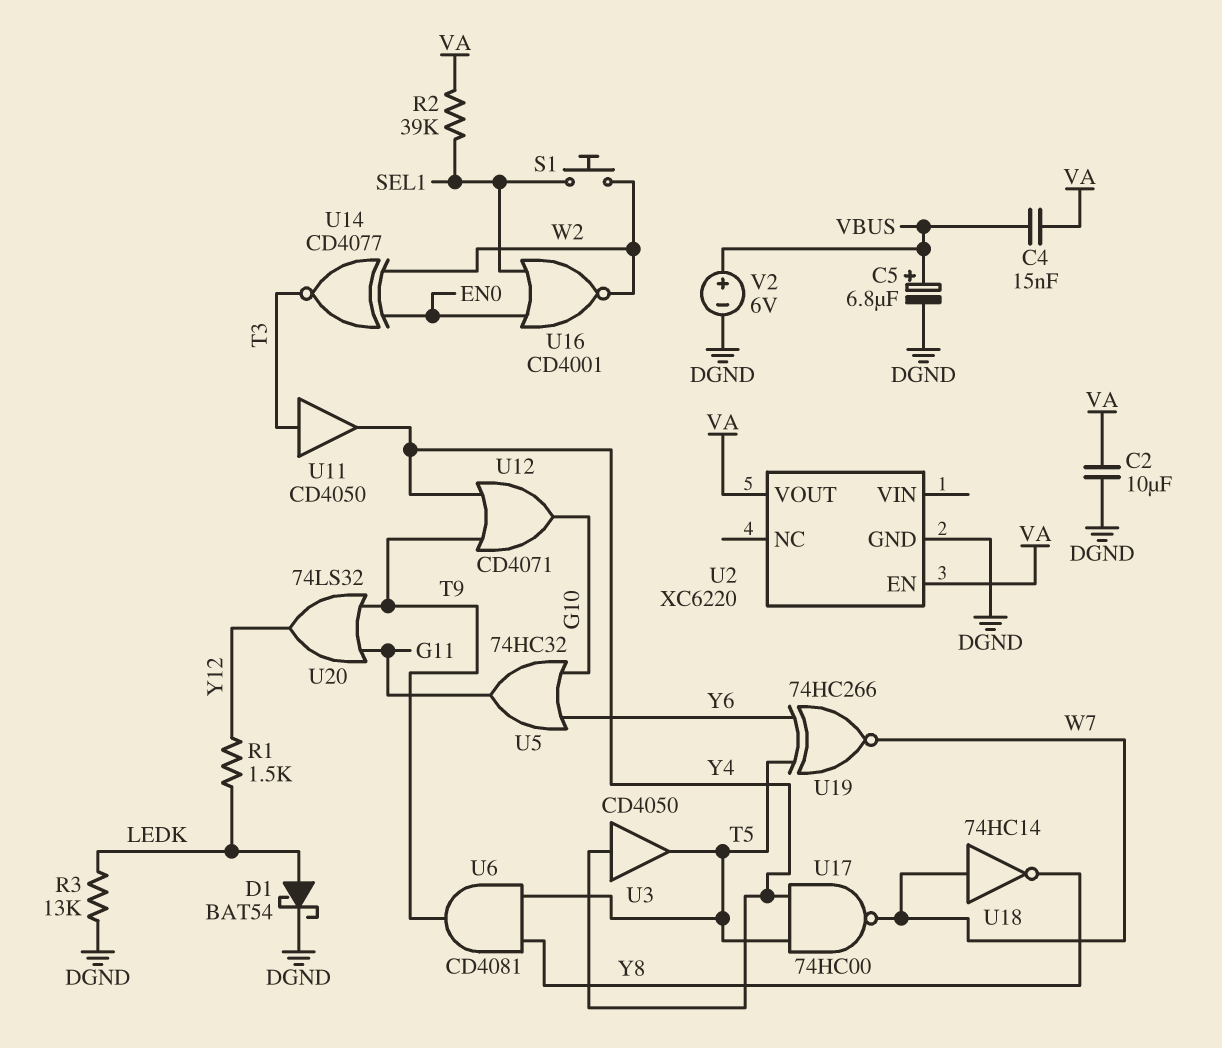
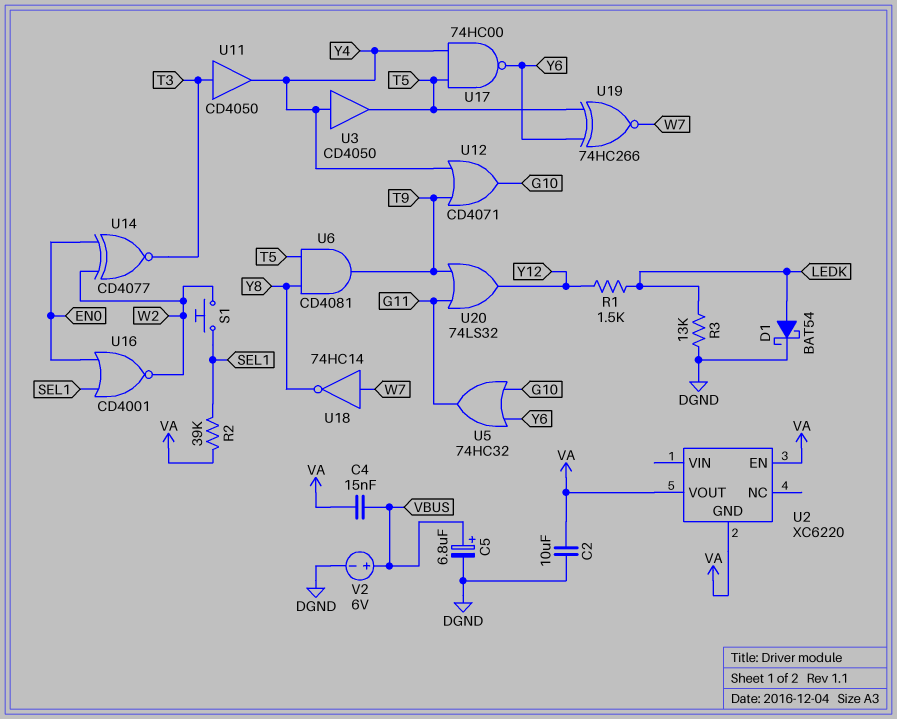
U2 pin GND: DGND -> VA
U17: NAND 74HC00 (in T5, in Y4, out W7) -> NAND 74HC00 (in T5, in Y4, out Y6)

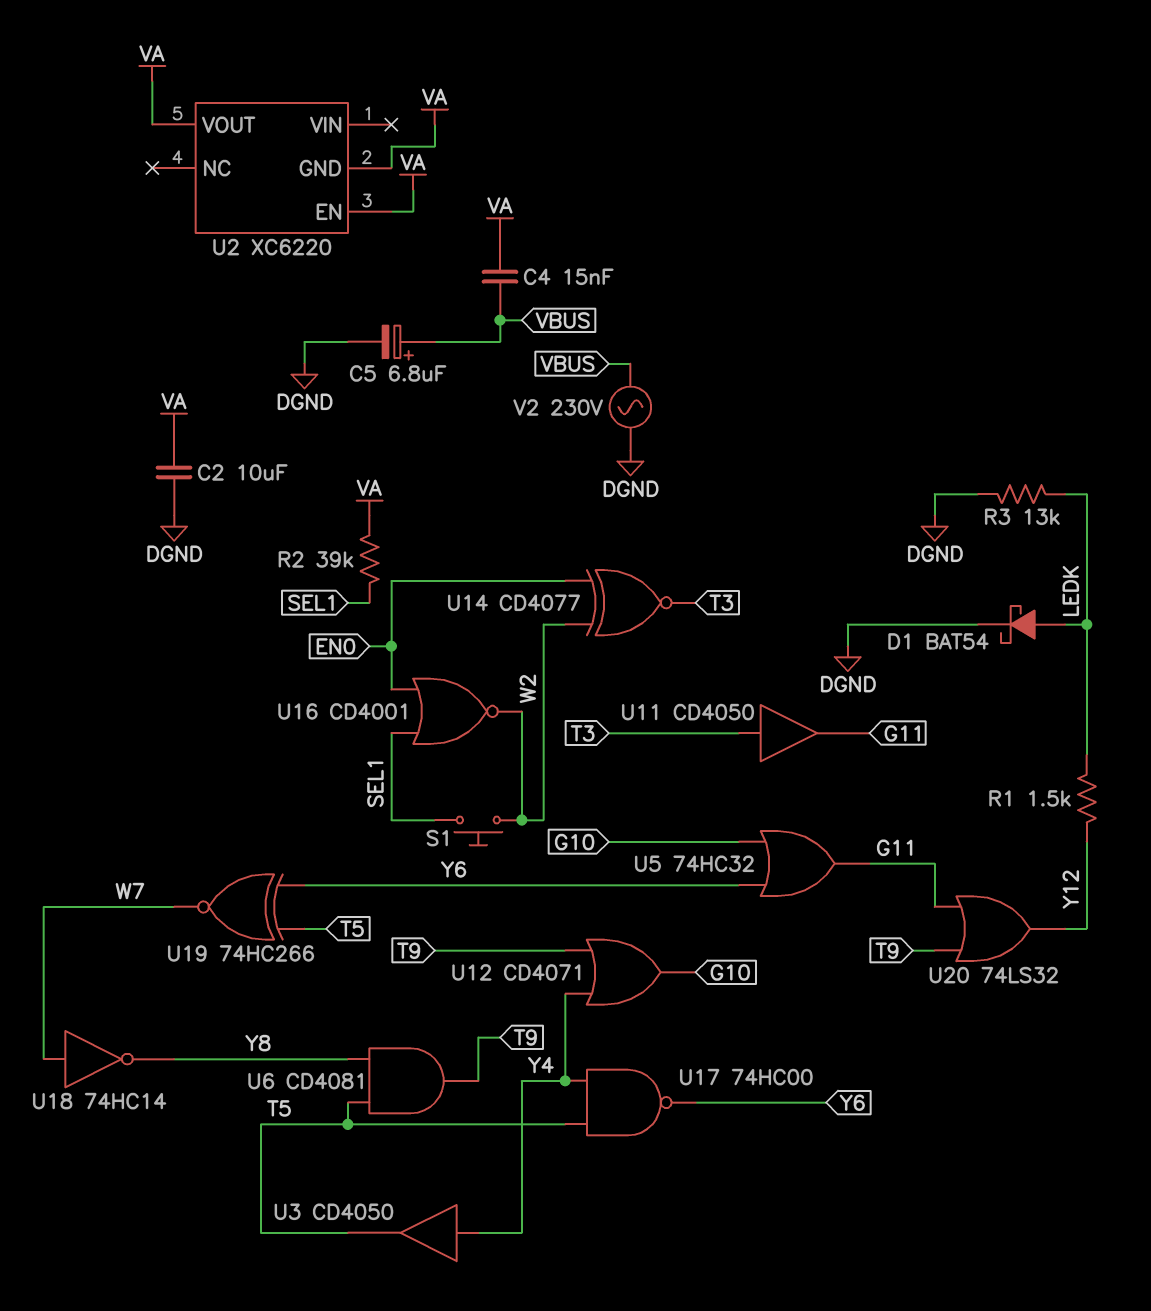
U11: buffer CD4050 (in T3, out Y4) -> buffer CD4050 (in T3, out G11)
V2: 6V (plus VBUS, minus DGND) -> AC 230V (DGND, VBUS)

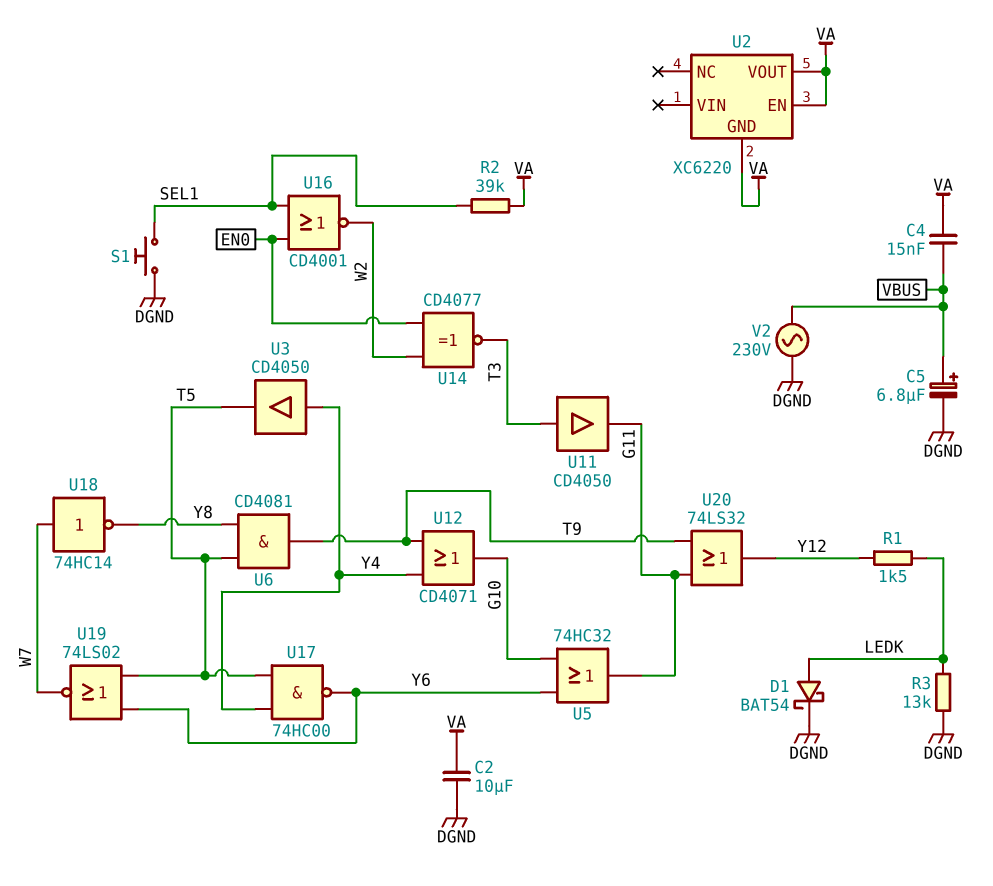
S1: button (SEL1, W2) -> button (DGND, SEL1)
U19: XNOR 74HC266 (in T5, in Y6, out W7) -> NOR 74LS02 (in T5, in Y6, out W7)

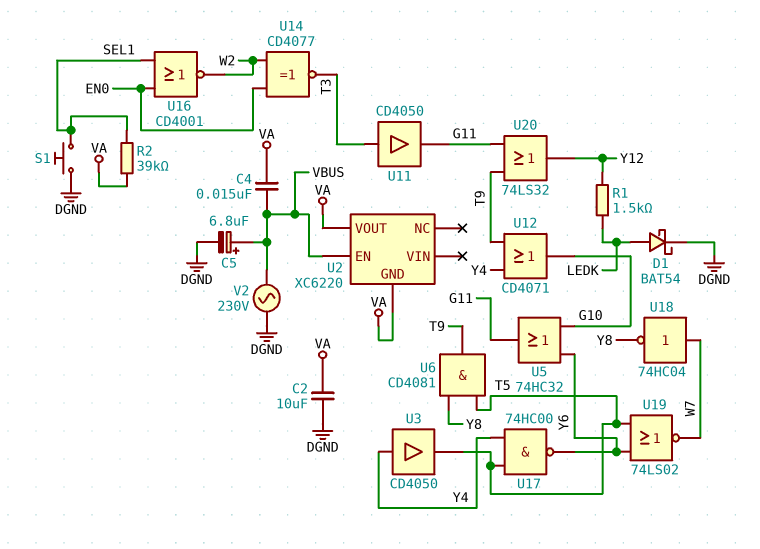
R3: 13k (DGND, LEDK) -> none
U2 pin EN: VA -> VBUS
U18: NOT 74HC14 (in W7, out Y8) -> NOT 74HC04 (in W7, out Y8)

